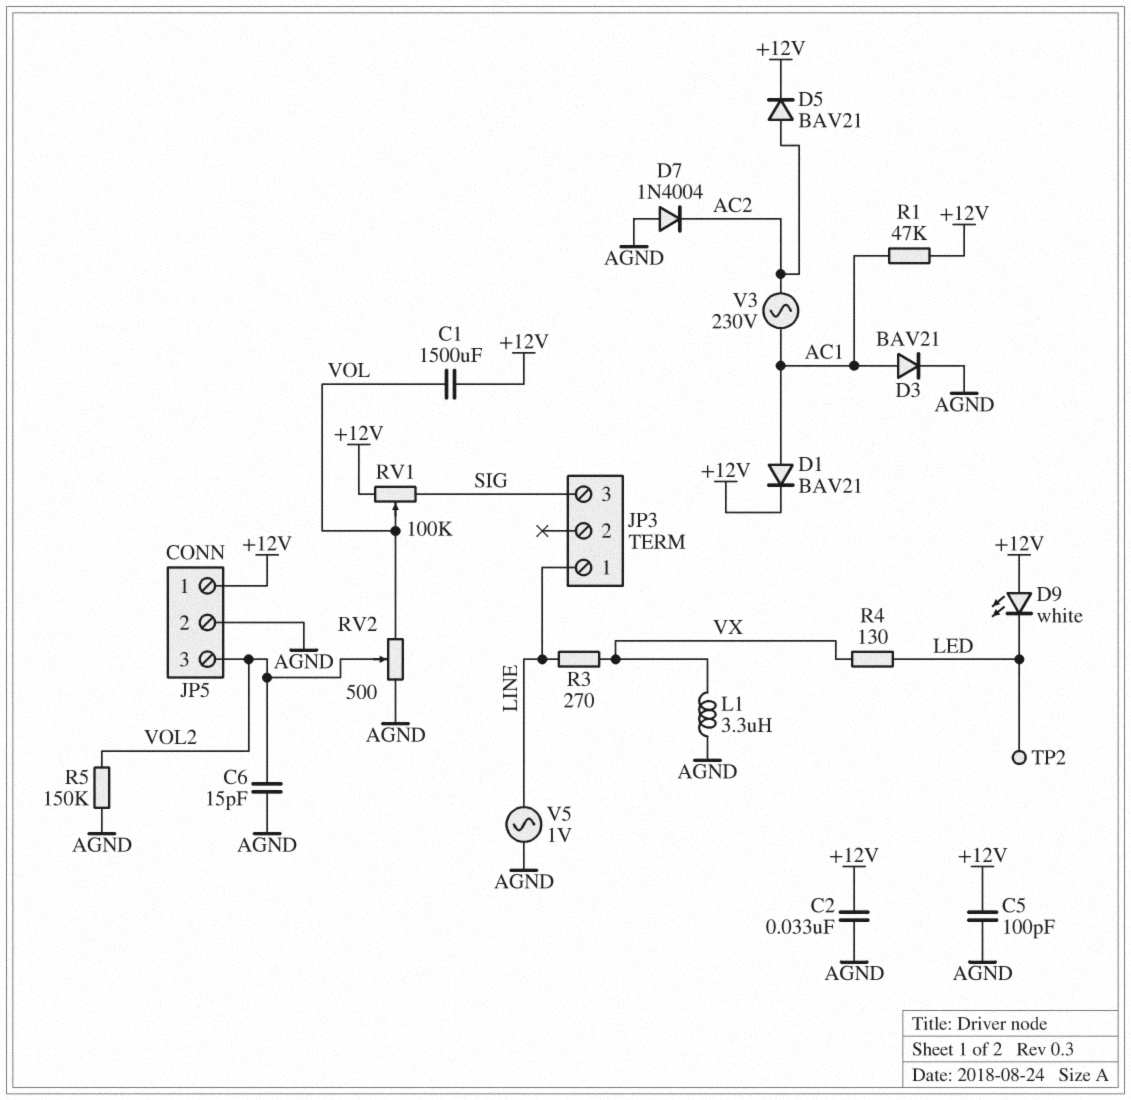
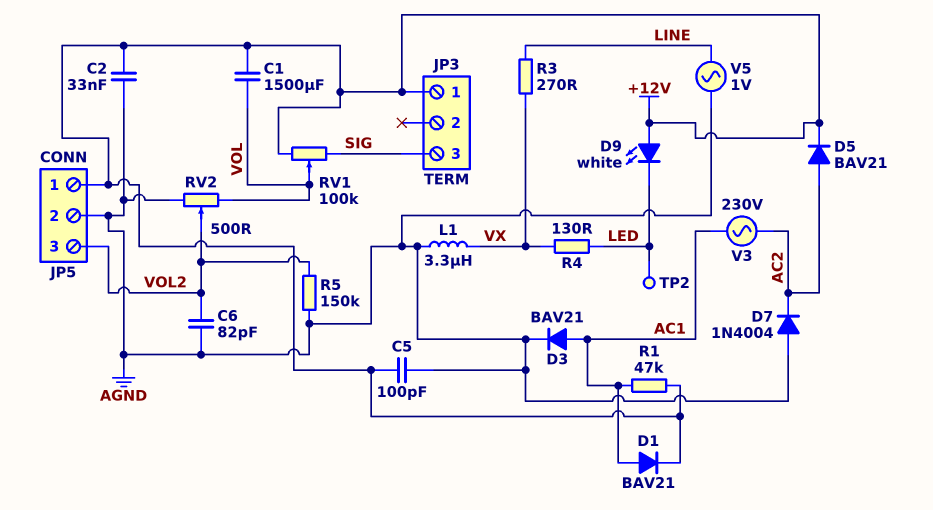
C6: 15pF (AGND, VOL2) -> 82pF (AGND, VOL2)
JP3 pin 1: LINE -> +12V

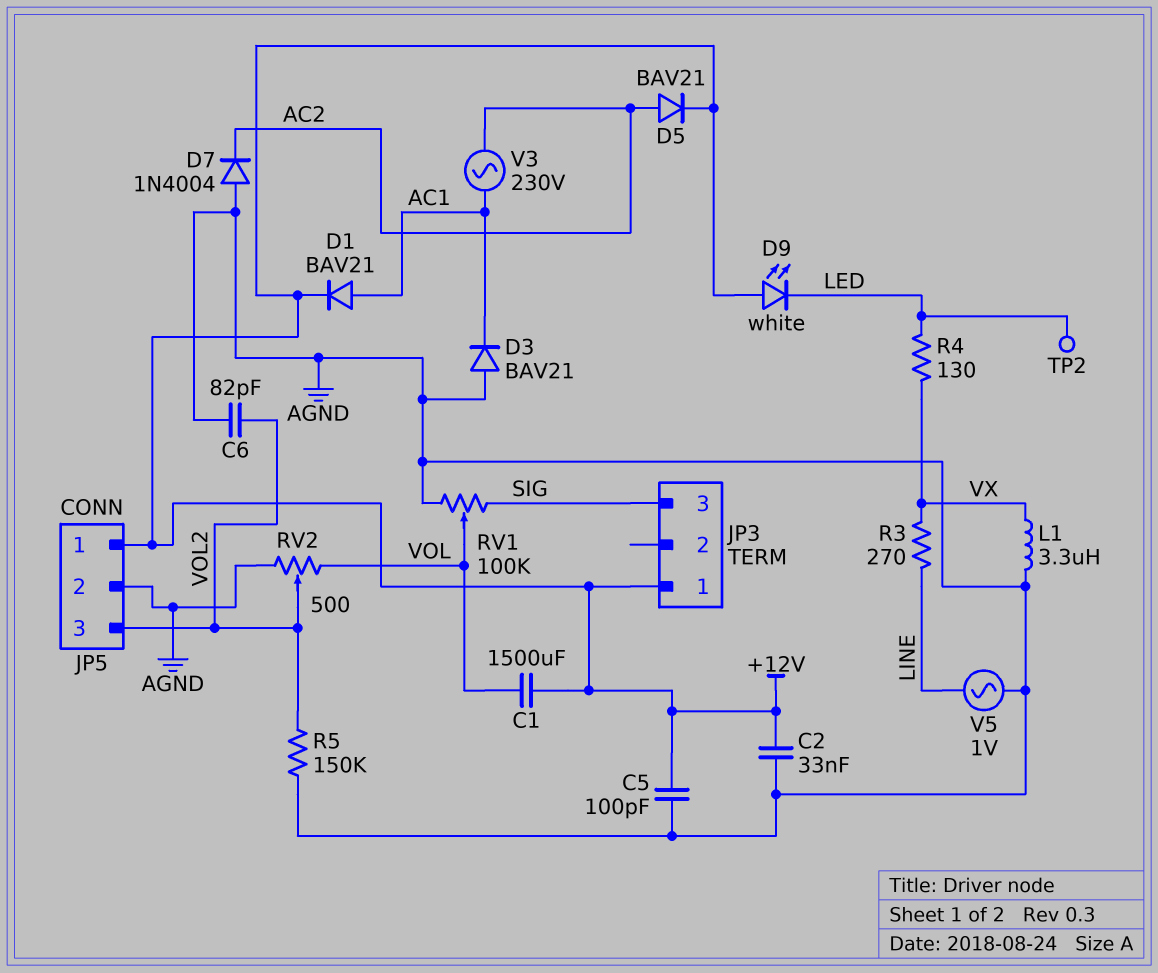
D3: diode BAV21 (A AC1, K AGND) -> diode BAV21 (A AGND, K AC1)
R1: 47k (+12V, AC1) -> none
RV1: 100k (+12V, SIG, wiper VOL) -> 100k (AGND, SIG, wiper VOL)

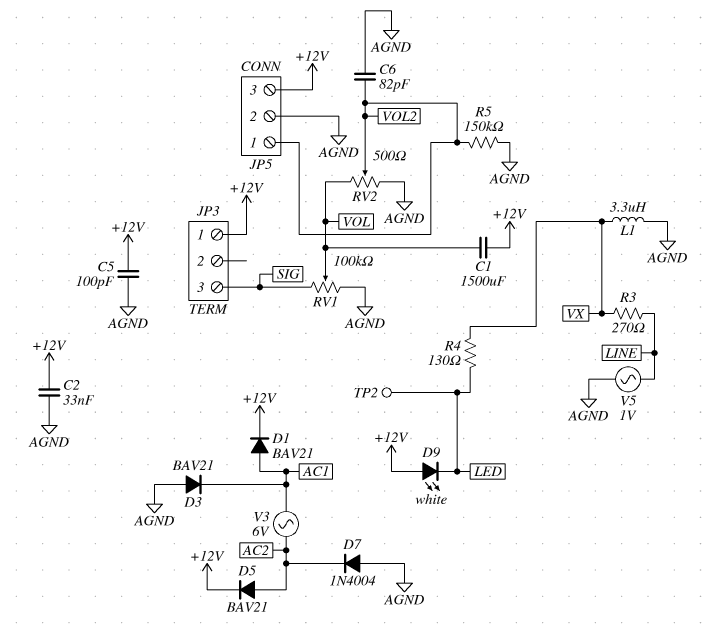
JP5 pin 1: +12V -> VOL2
JP5 pin 3: VOL2 -> +12V
V3: AC 230V (AC1, AC2) -> AC 6V (AC1, AC2)

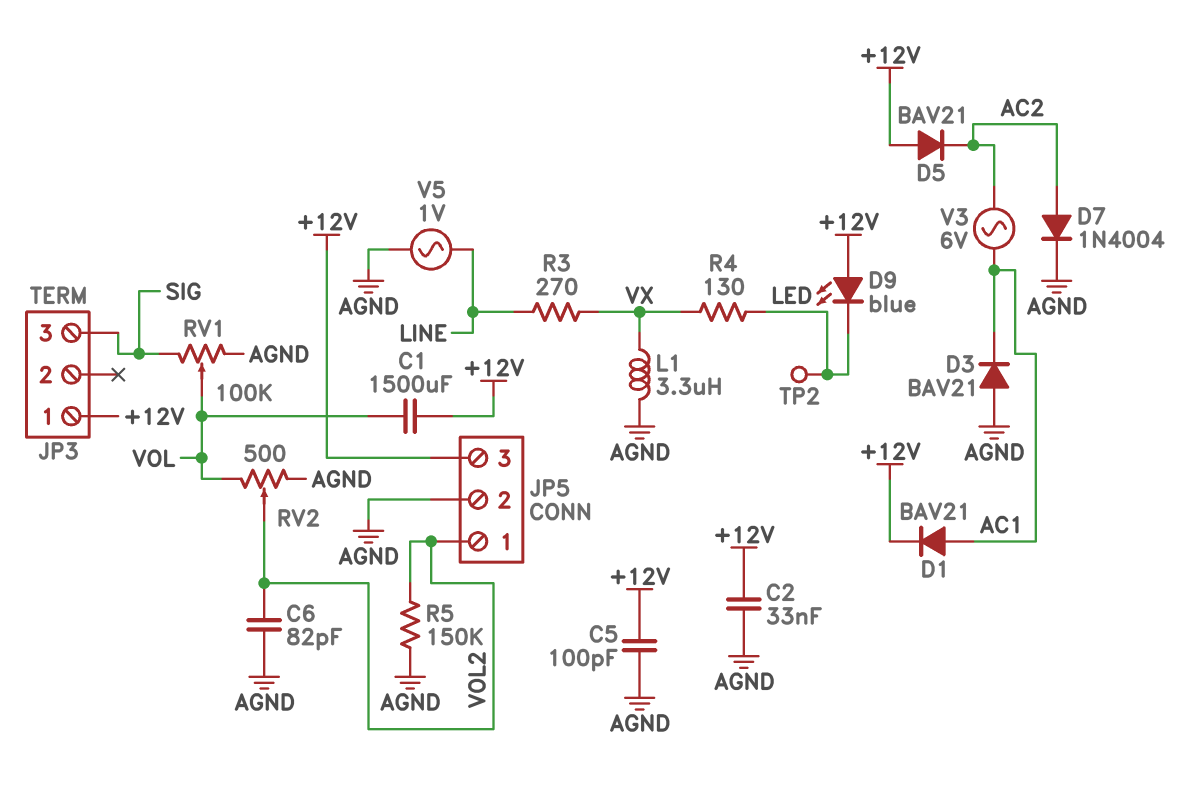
D5: diode BAV21 (A AC2, K +12V) -> diode BAV21 (A +12V, K AC2)
D7: diode 1N4004 (A AGND, K AC2) -> diode 1N4004 (A AC2, K AGND)
D9: LED white (A +12V, K LED) -> LED blue (A +12V, K LED)

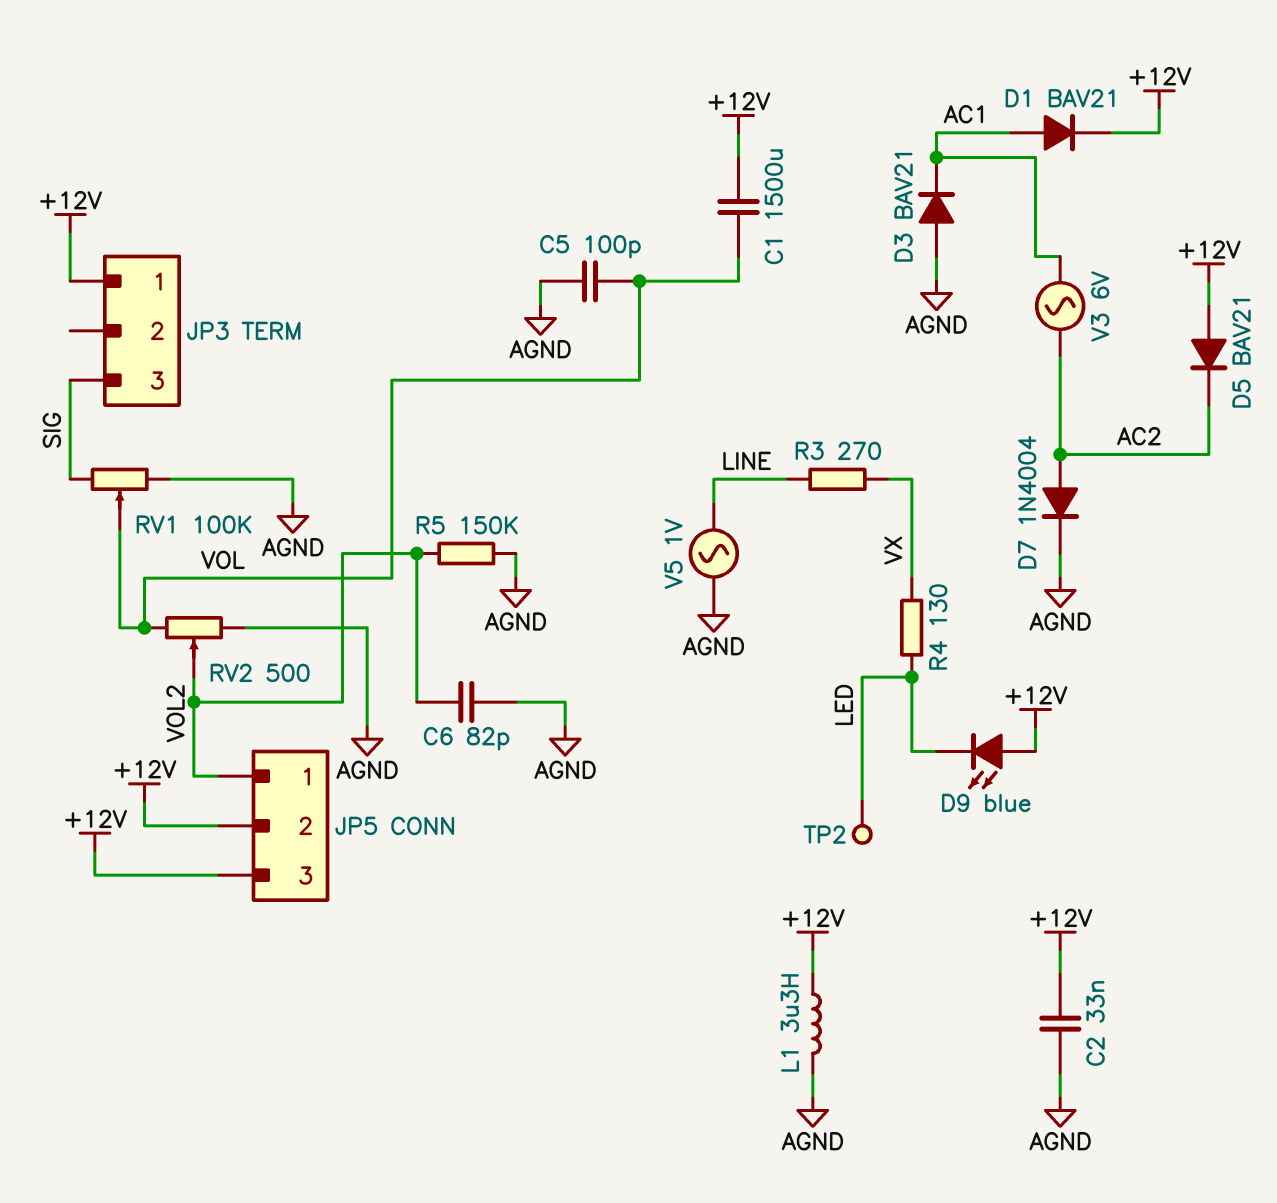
C5: 100pF (+12V, AGND) -> 100pF (AGND, VOL)
JP5 pin 2: AGND -> +12V
L1: 3.3uH (AGND, VX) -> 3.3uH (+12V, AGND)

